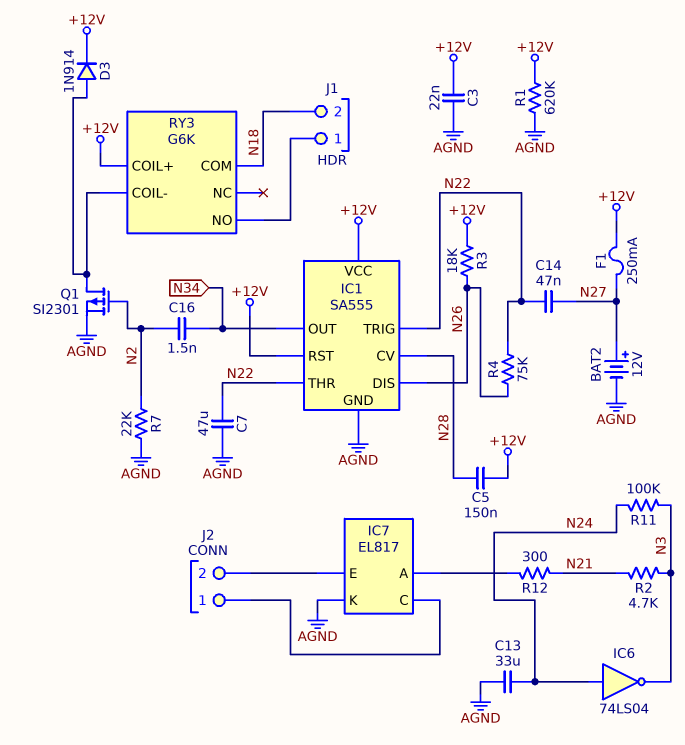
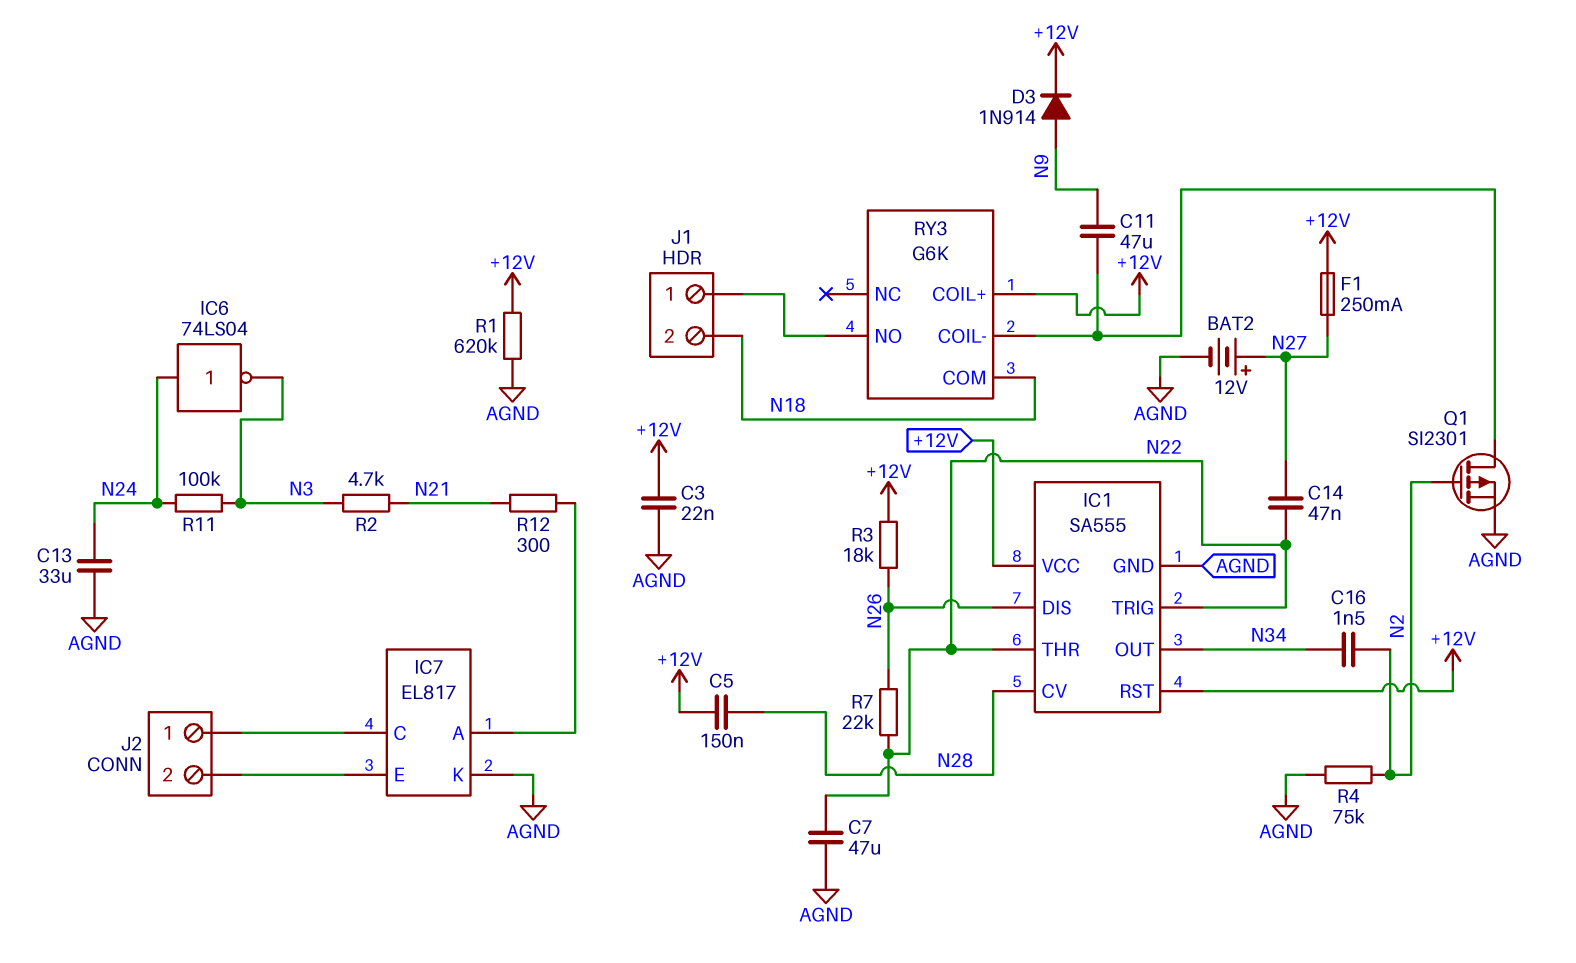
C11: none -> 47uF (N9, RY3/COIL-)
D3: diode 1N914 (A RY3/COIL-, K +12V) -> diode 1N914 (A N9, K +12V)
R4: 75k (N22, N26) -> 75k (AGND, N2)
R7: 22k (AGND, N2) -> 22k (N22, N26)

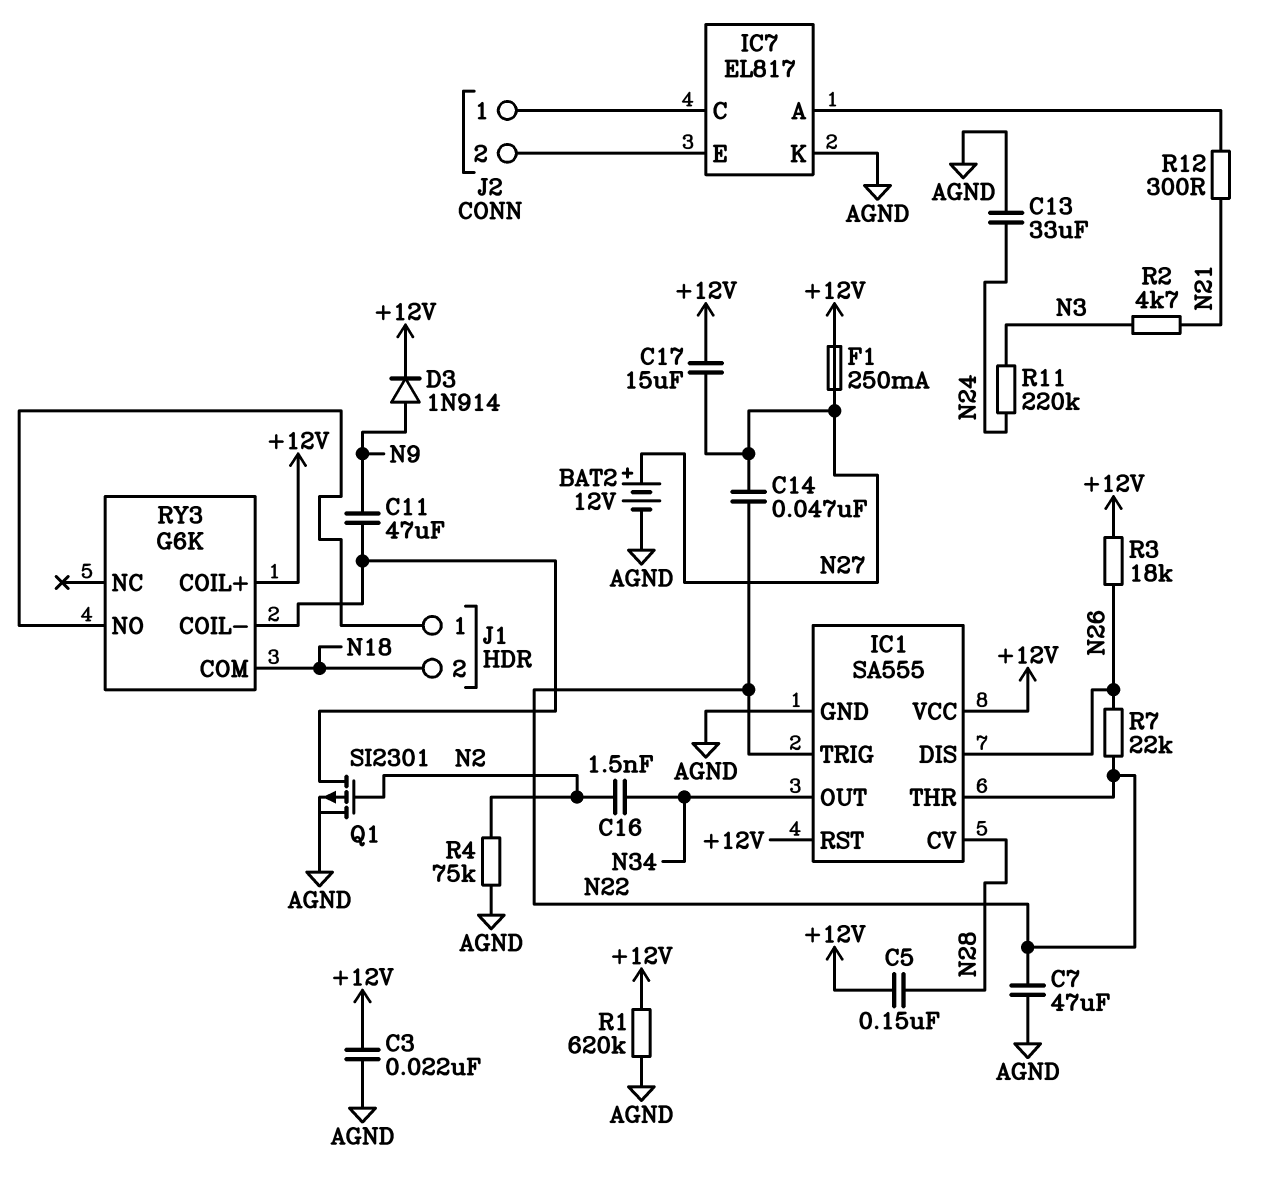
C17: none -> 15uF (+12V, N27)
IC6: NOT 74LS04 (in N24, out N3) -> none
R11: 100k (N3, N24) -> 220k (N3, N24)

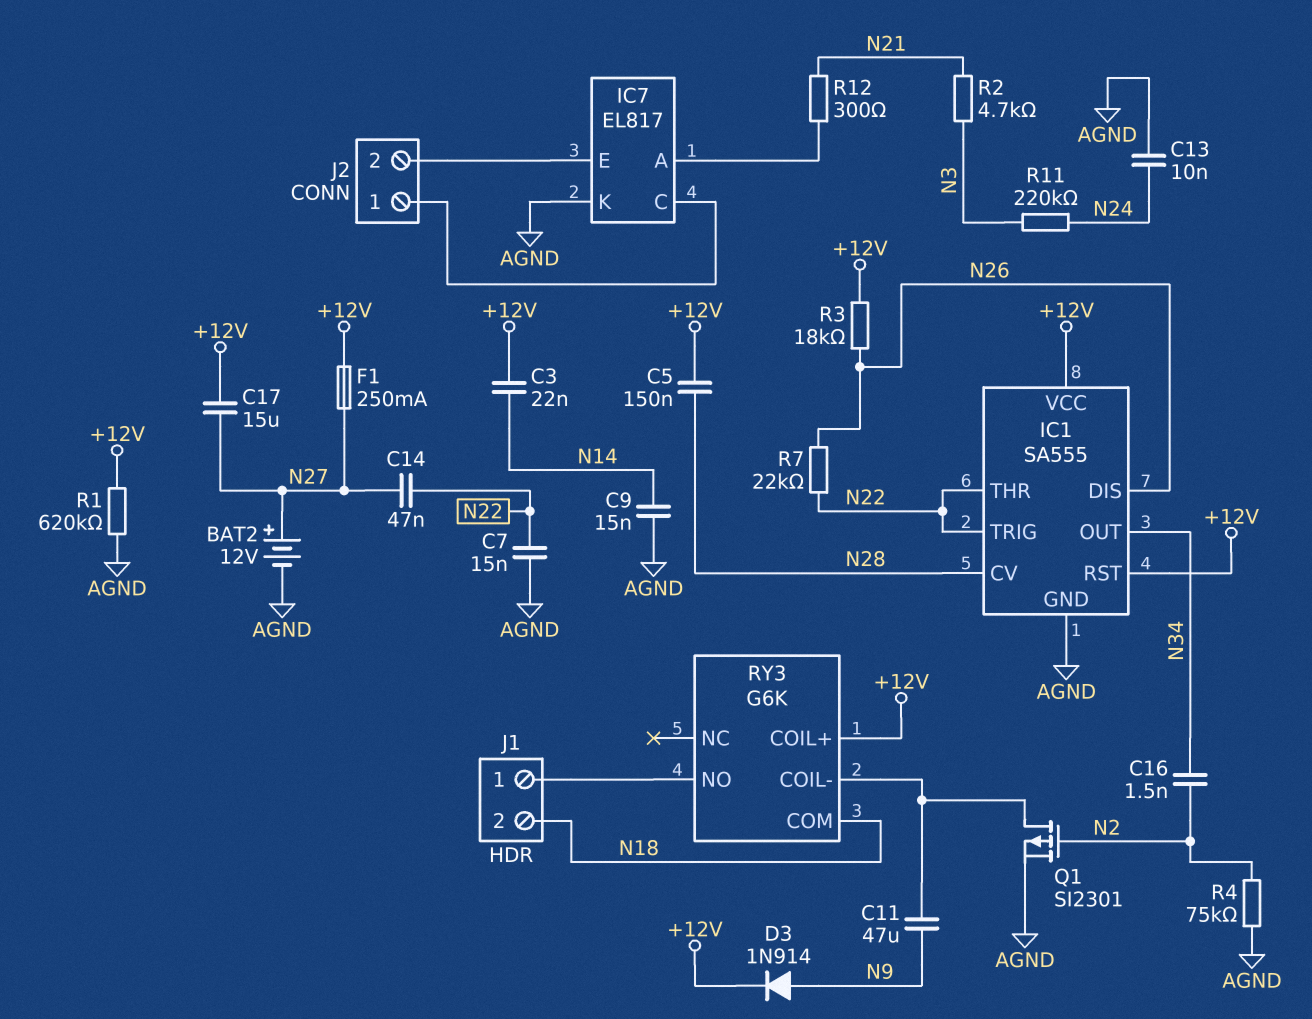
C3: 22nF (+12V, AGND) -> 22nF (+12V, N14)
C7: 47uF (AGND, N22) -> 15nF (AGND, N22)
C9: none -> 15nF (AGND, N14)
C13: 33uF (AGND, N24) -> 10nF (AGND, N24)

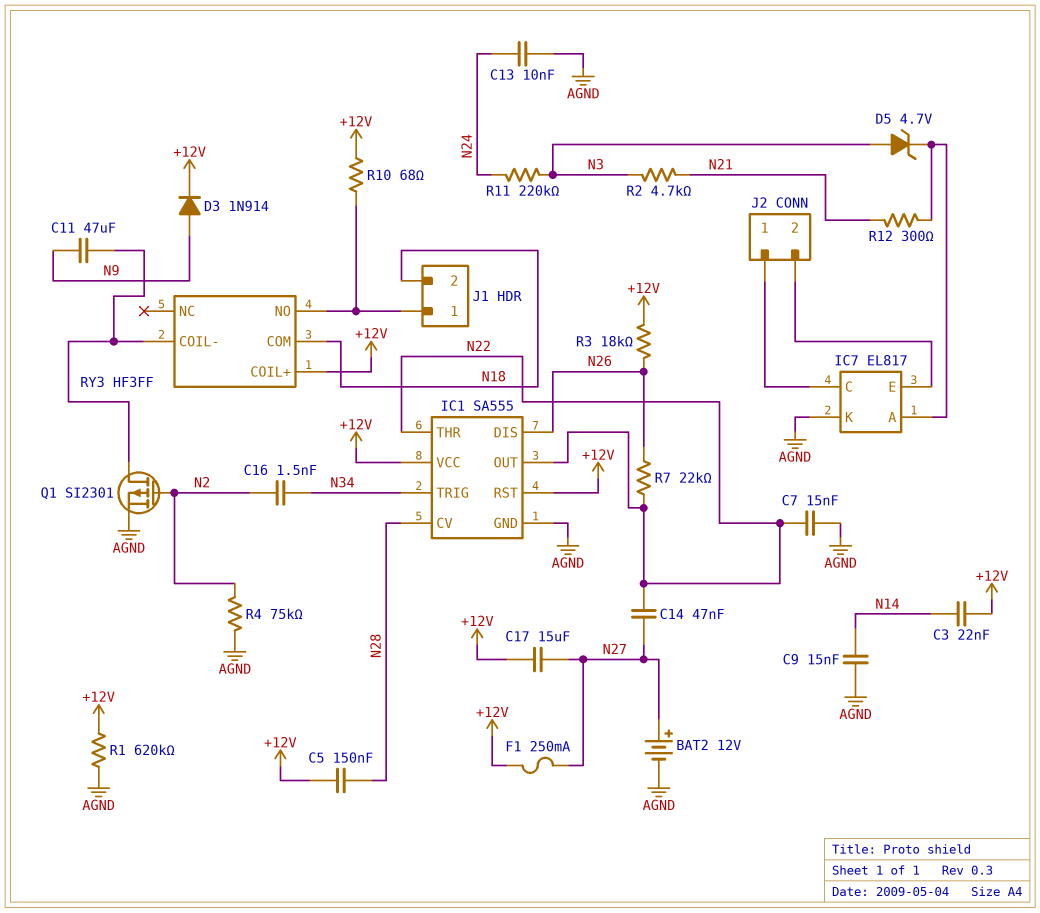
D5: none -> zener 4.7V (A N3, K IC7/A)
IC1 pin OUT: N34 -> N22
IC1 pin TRIG: N22 -> N34
R10: none -> 68 (+12V, J1/1)
RY3: G6K -> HF3FF

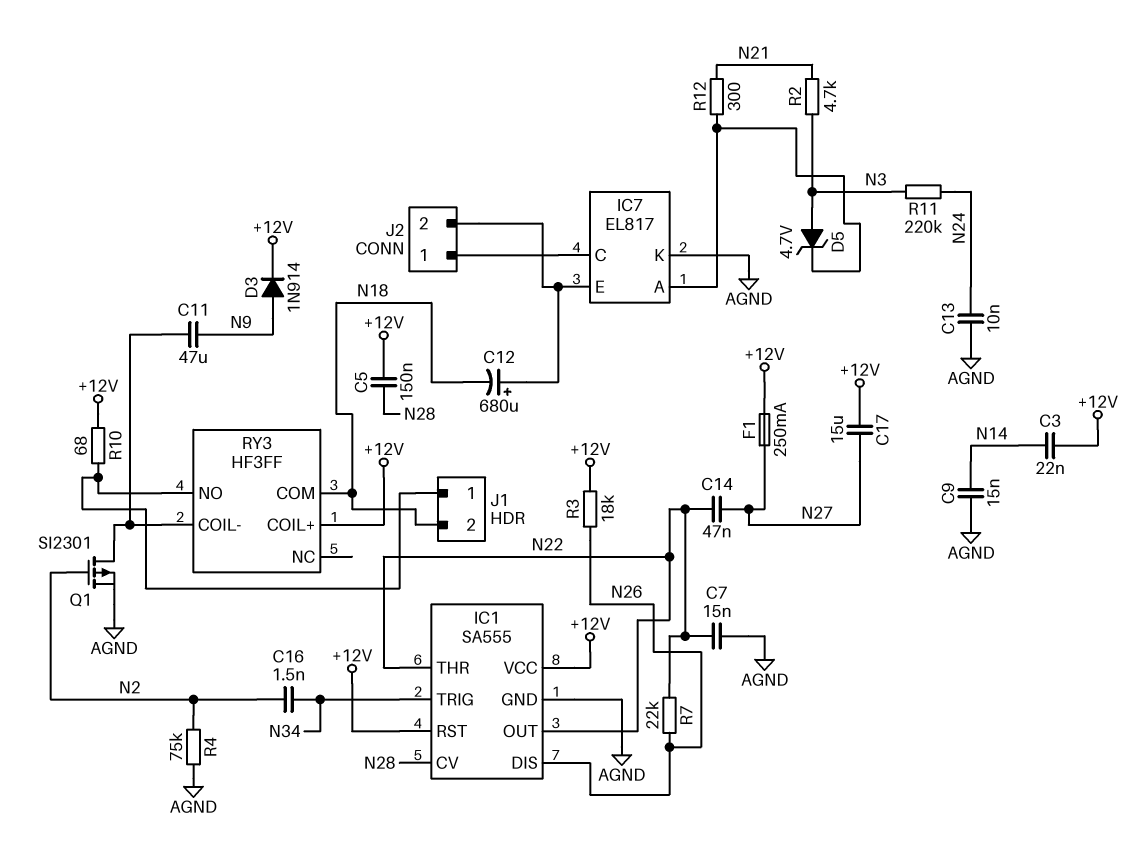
BAT2: 12V (plus N27, minus AGND) -> none
C12: none -> 680uF (plus IC7/E, minus N18)
R1: 620k (+12V, AGND) -> none

